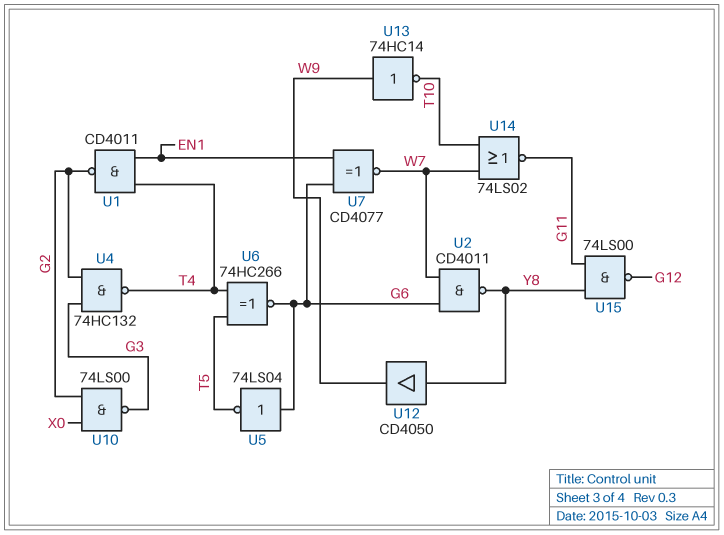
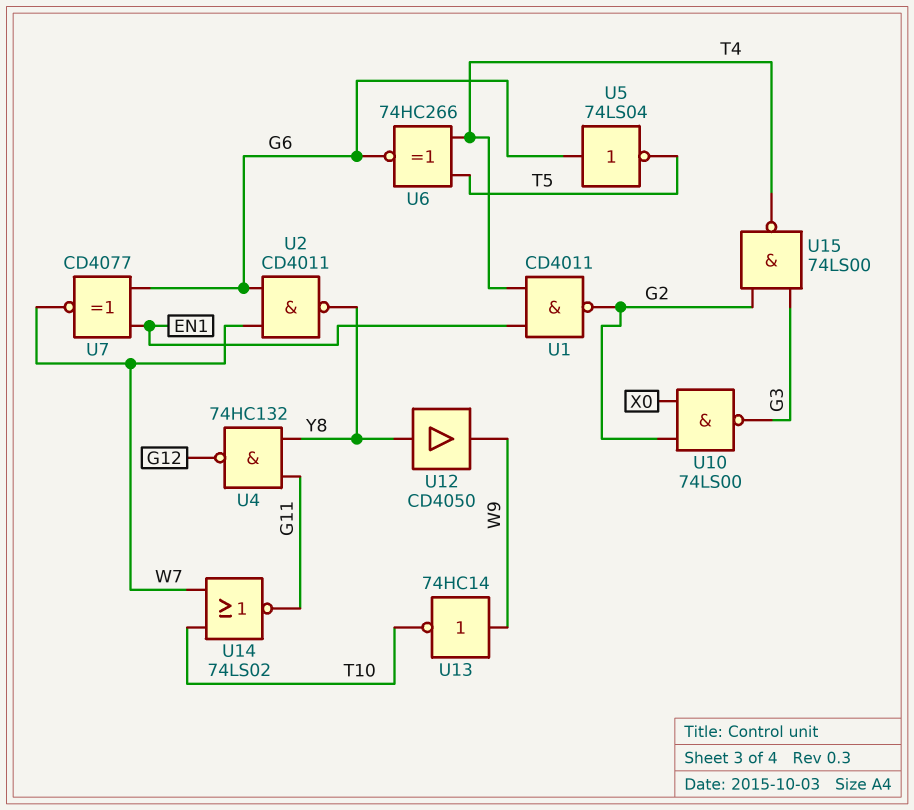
U4: NAND 74HC132 (in G2, in G3, out T4) -> NAND 74HC132 (in G11, in Y8, out G12)
U15: NAND 74LS00 (in G11, in Y8, out G12) -> NAND 74LS00 (in G2, in G3, out T4)

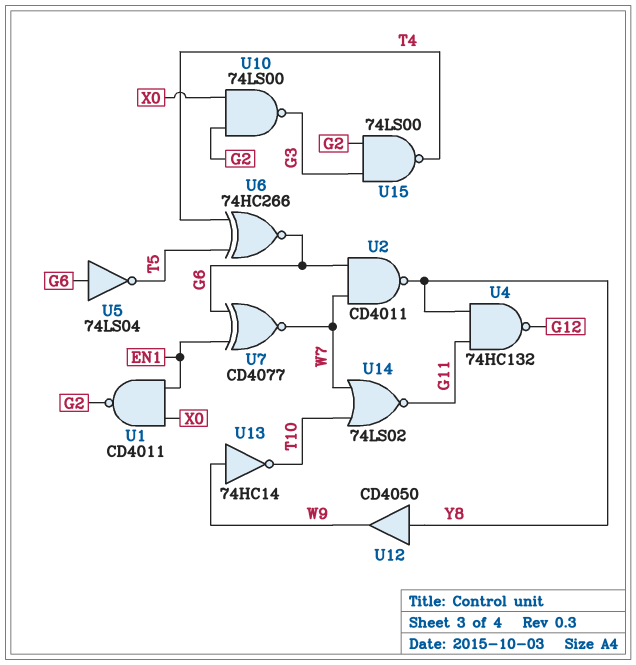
U1: NAND CD4011 (in EN1, in T4, out G2) -> NAND CD4011 (in EN1, in X0, out G2)

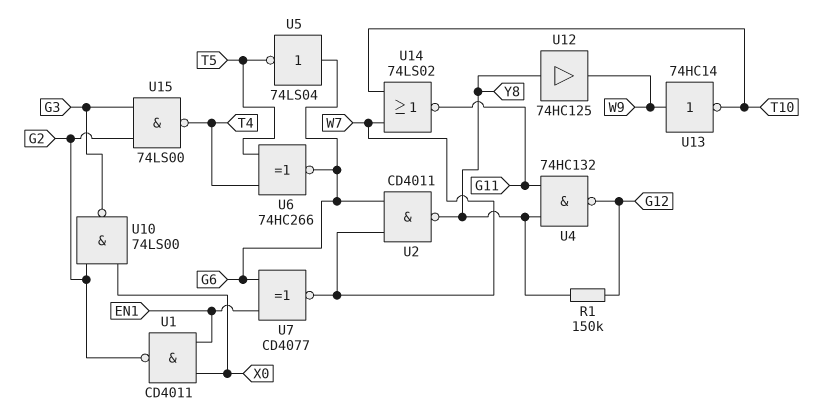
R1: none -> 150k (G12, Y8)
U12: buffer CD4050 (in Y8, out W9) -> buffer 74HC125 (in Y8, out W9)

